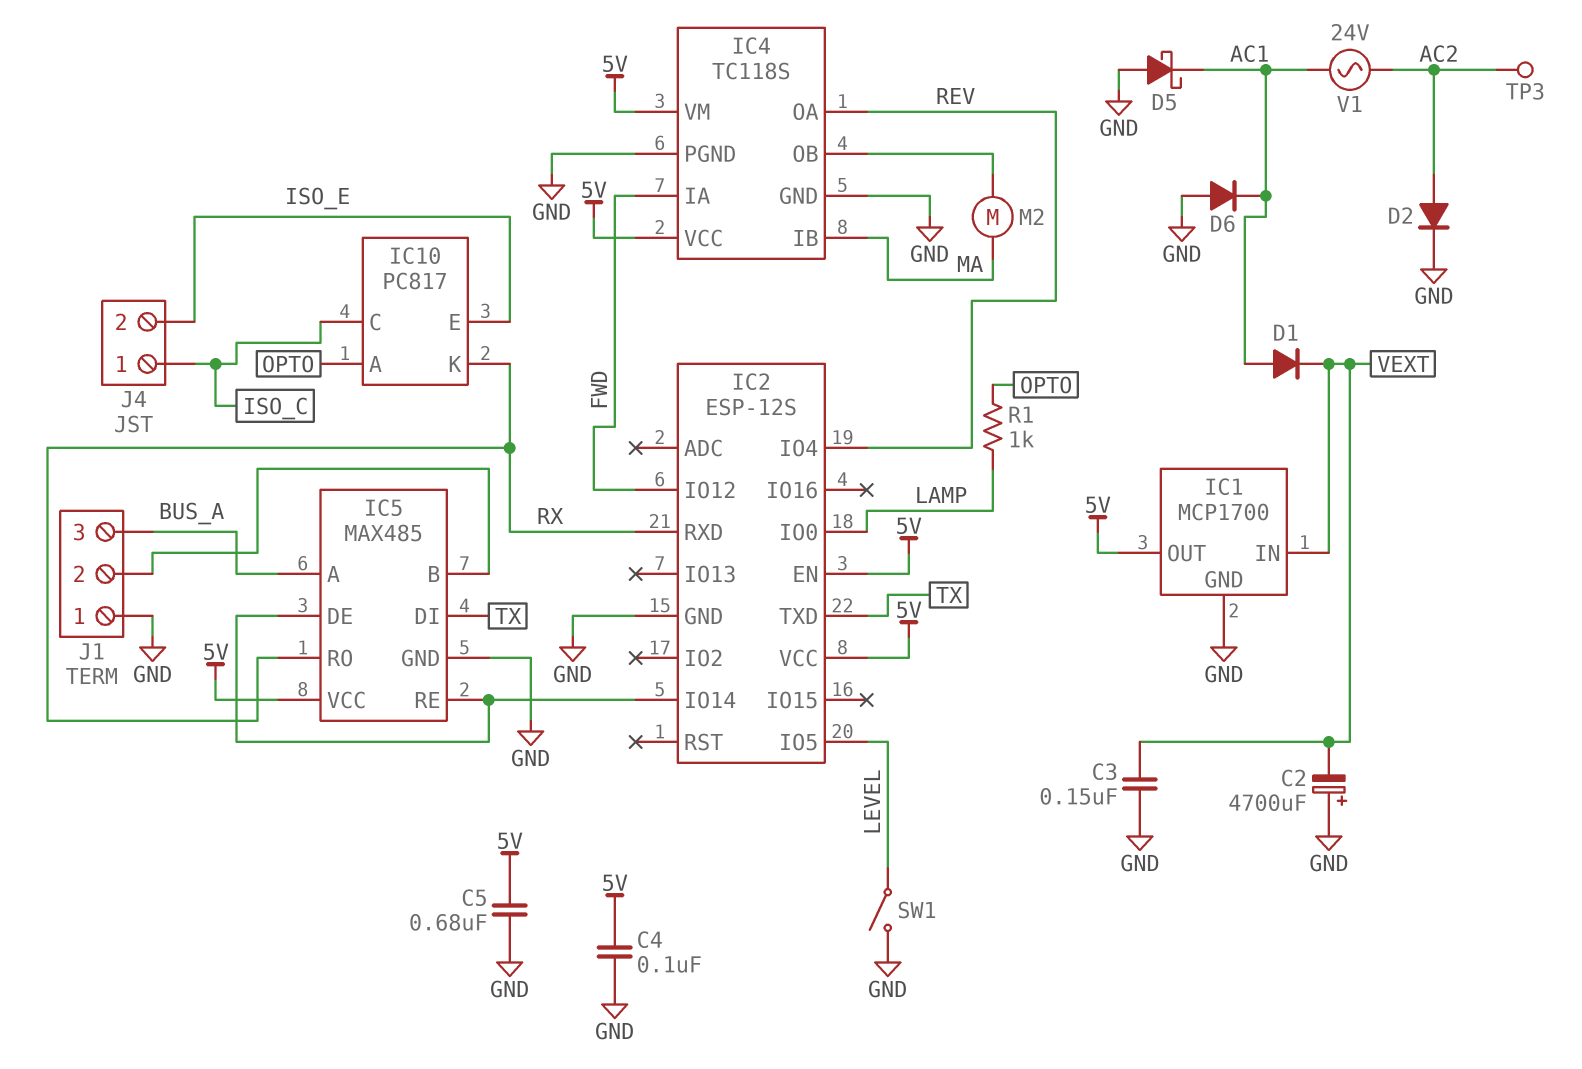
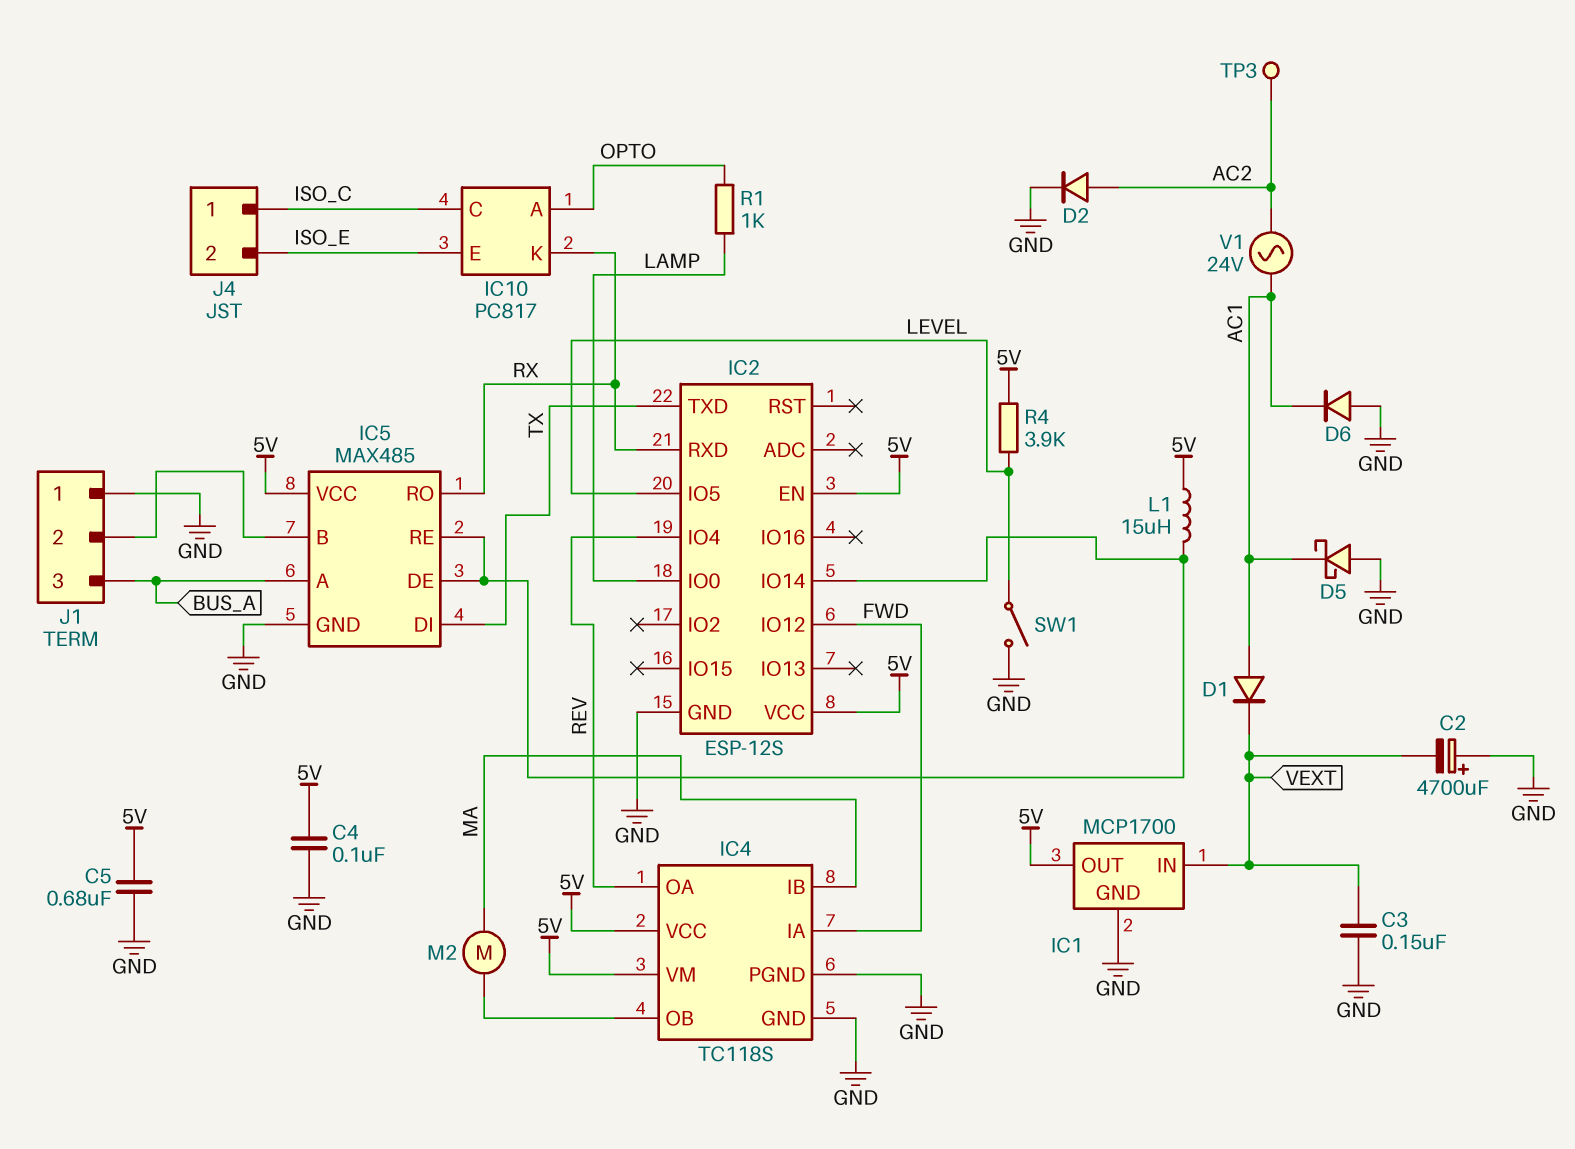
L1: none -> 15uH (5V, IC2/IO14)
R4: none -> 3.9k (5V, LEVEL)

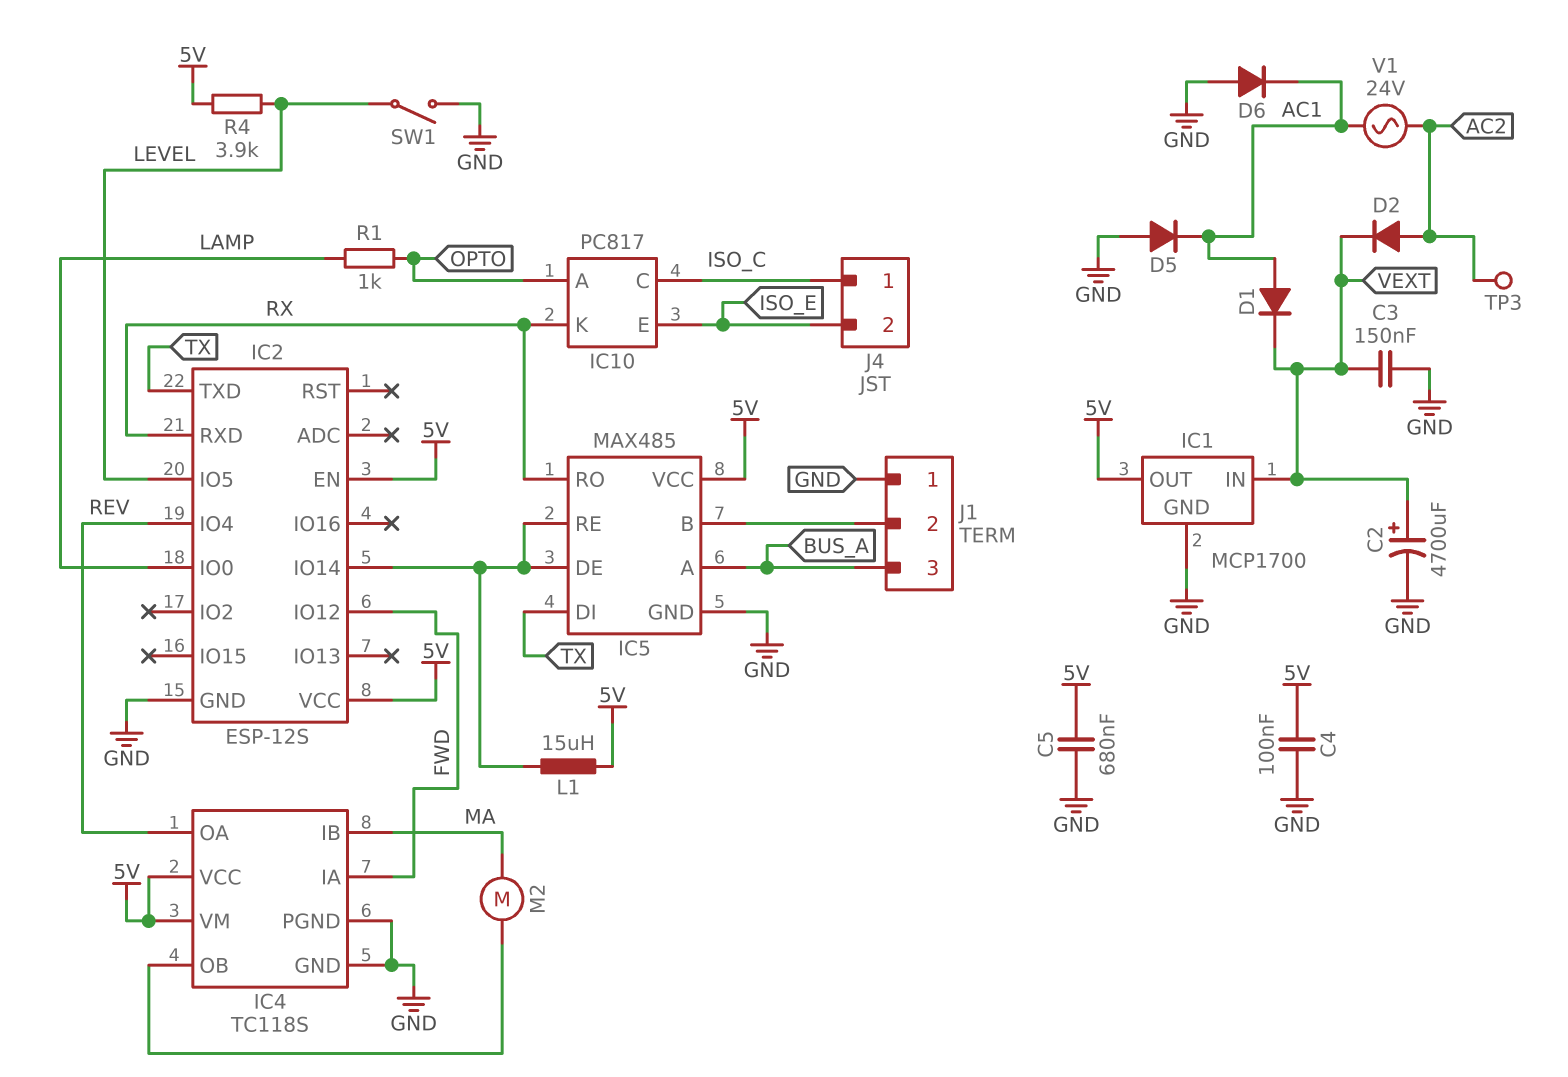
C2: 4700uF (plus GND, minus VEXT) -> 4700uF (plus VEXT, minus GND)
D2: diode (A AC2, K GND) -> diode (A AC2, K VEXT)
D5: schottky (A GND, K AC1) -> diode (A GND, K AC1)

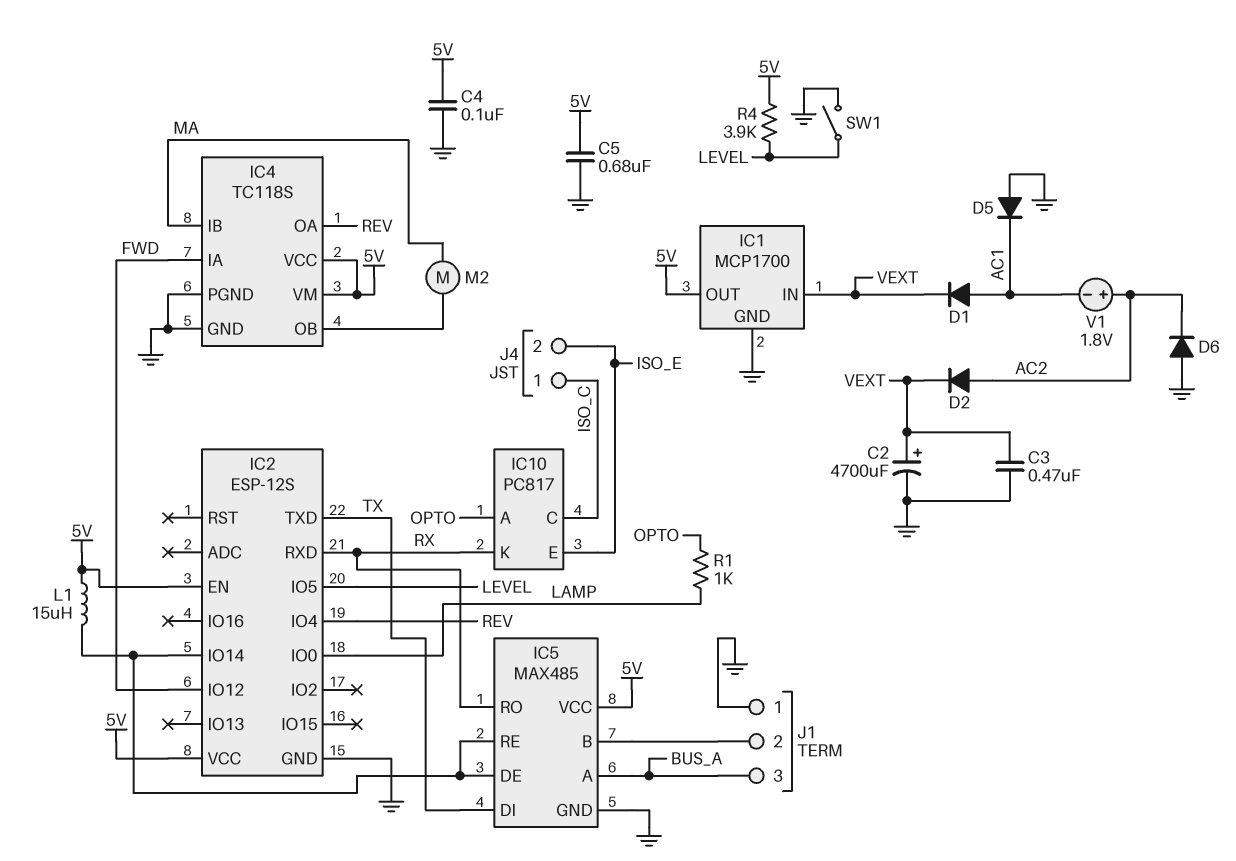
C3: 150nF (GND, VEXT) -> 470nF (GND, VEXT)
D6: diode (A GND, K AC1) -> diode (A GND, K AC2)
TP3: test point (AC2) -> none
V1: AC 24V (AC1, AC2) -> 1.8V (plus AC2, minus AC1)

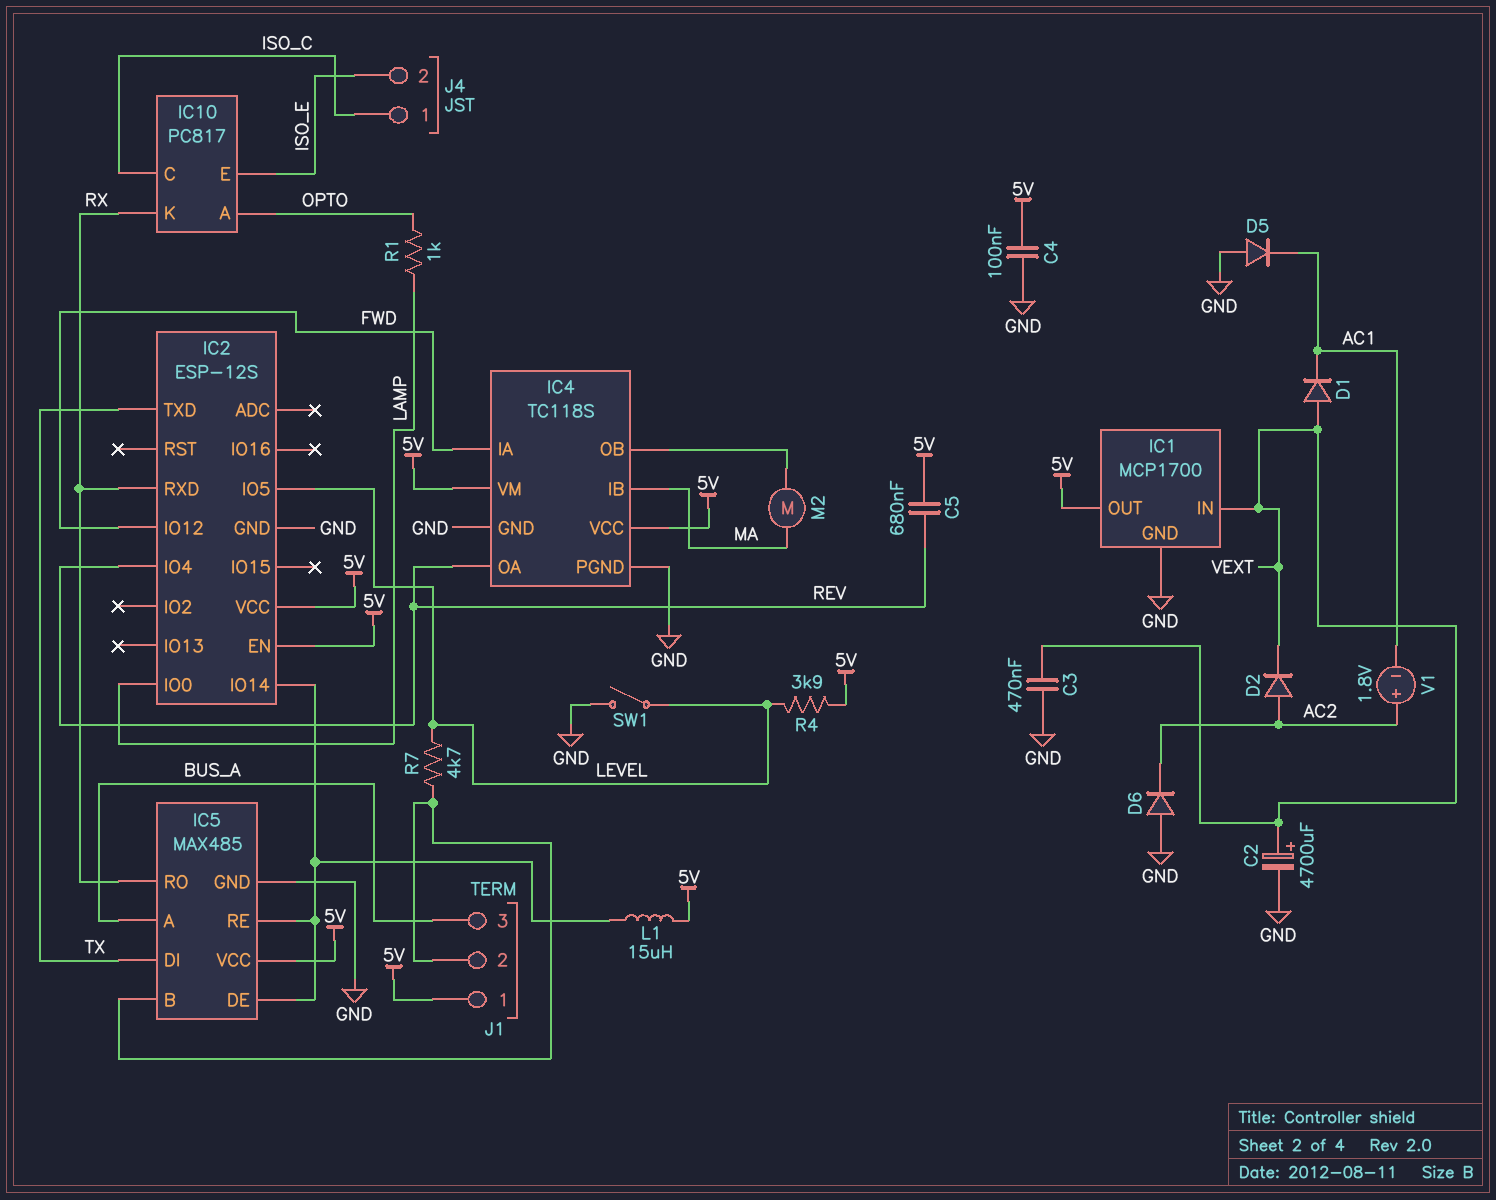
C5: 680nF (5V, GND) -> 680nF (5V, REV)
D1: diode (A AC1, K VEXT) -> diode (A VEXT, K AC1)
J1 pin 1: GND -> 5V
R7: none -> 4.7k (IC5/B, LEVEL)

